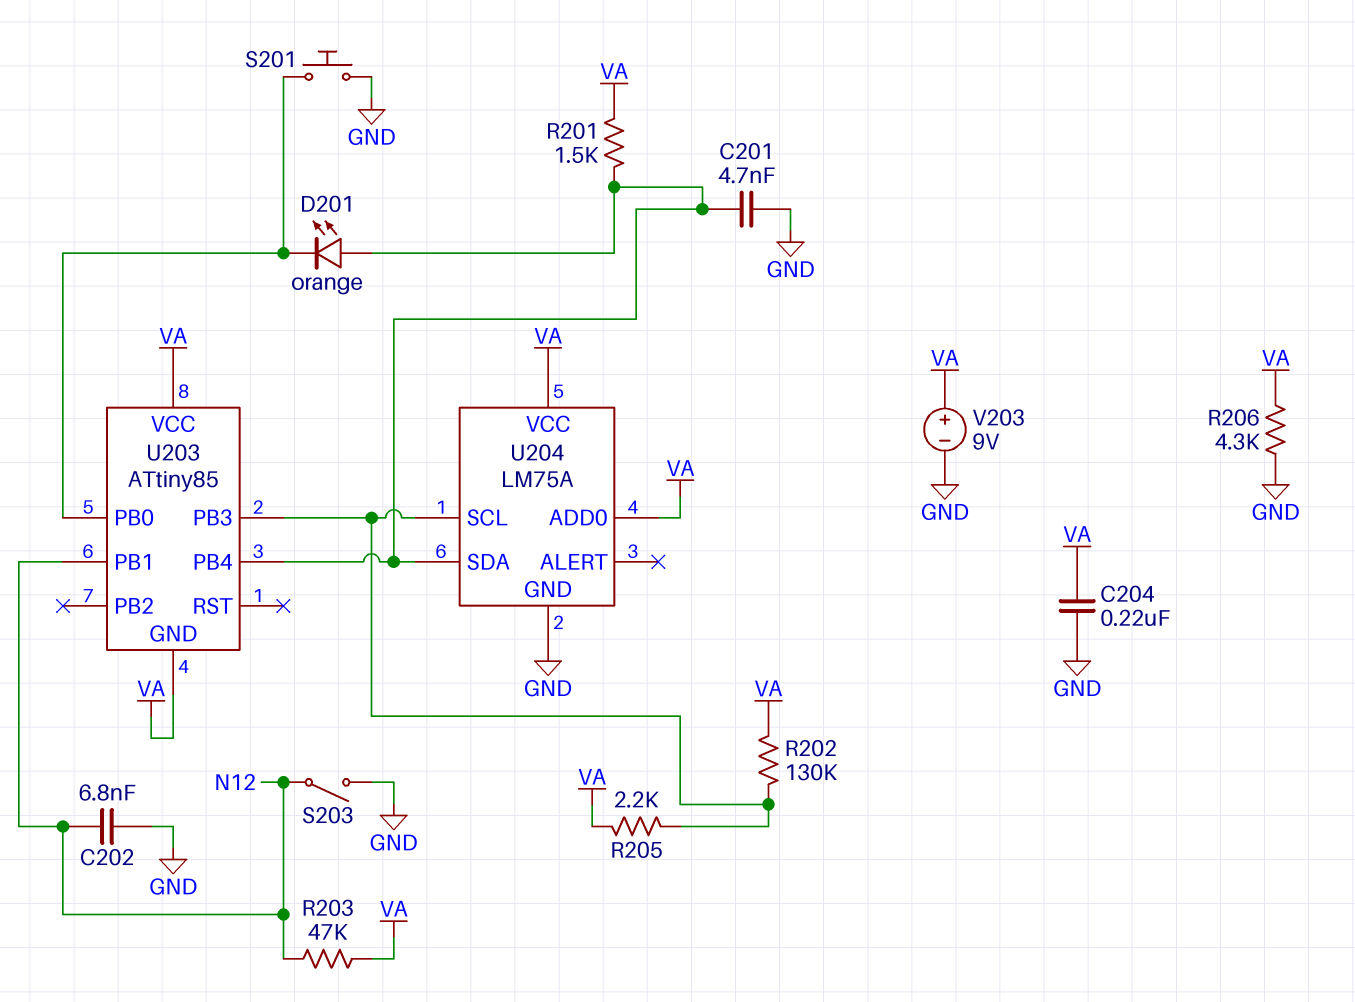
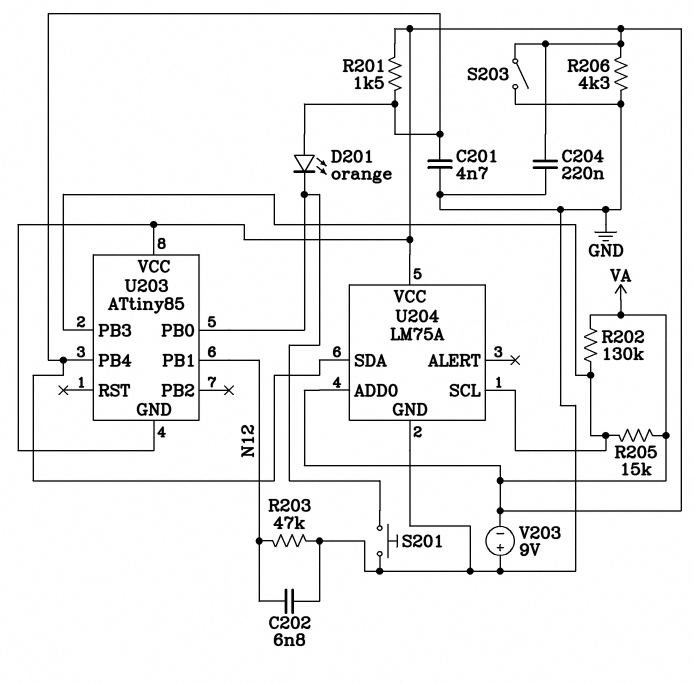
R203: 47k (N12, VA) -> 47k (GND, N12)
R205: 2.2k (U203/PB3, VA) -> 15k (U203/PB3, VA)
S203: switch (GND, N12) -> switch (GND, VA)
V203: 9V (plus VA, minus GND) -> 9V (plus GND, minus VA)

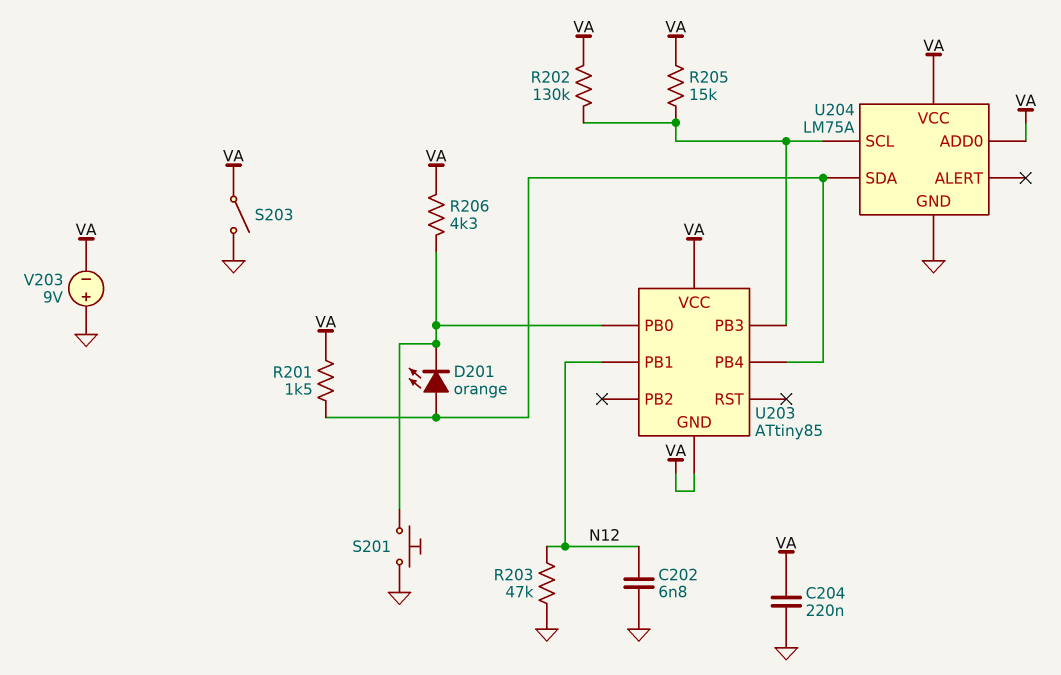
C201: 4.7nF (GND, U203/PB4) -> none
R206: 4.3k (GND, VA) -> 4.3k (U203/PB0, VA)

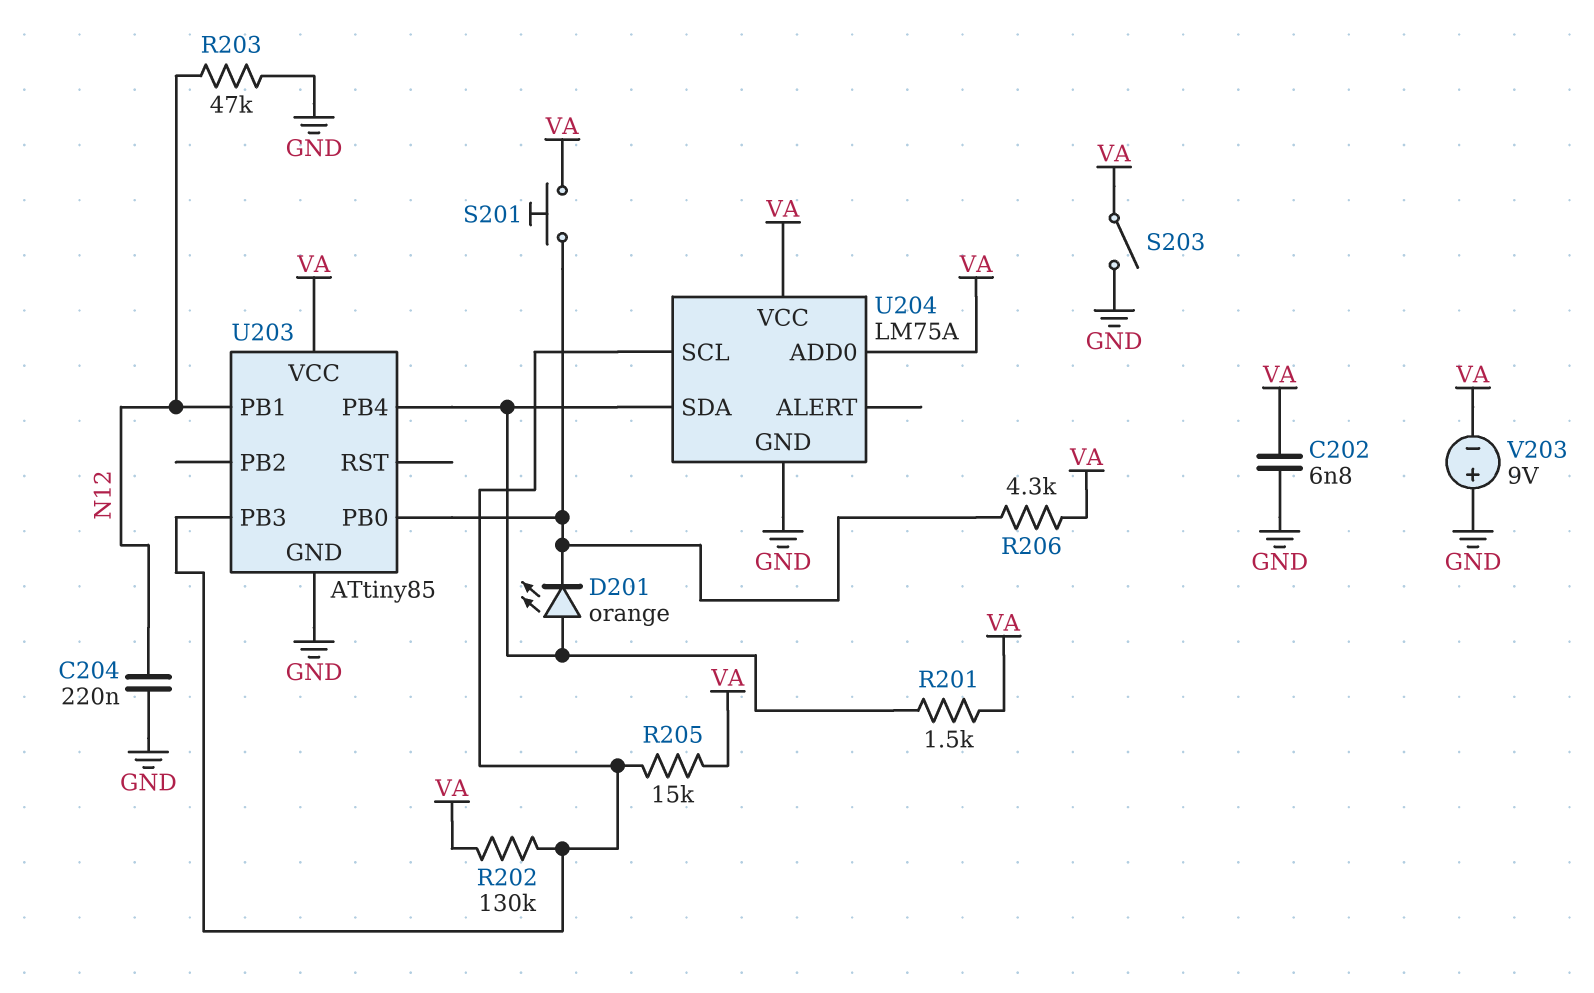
C202: 6.8nF (GND, N12) -> 6.8nF (GND, VA)
C204: 220nF (GND, VA) -> 220nF (GND, N12)
S201: button (GND, U203/PB0) -> button (U203/PB0, VA)
U203 pin GND: VA -> GND

